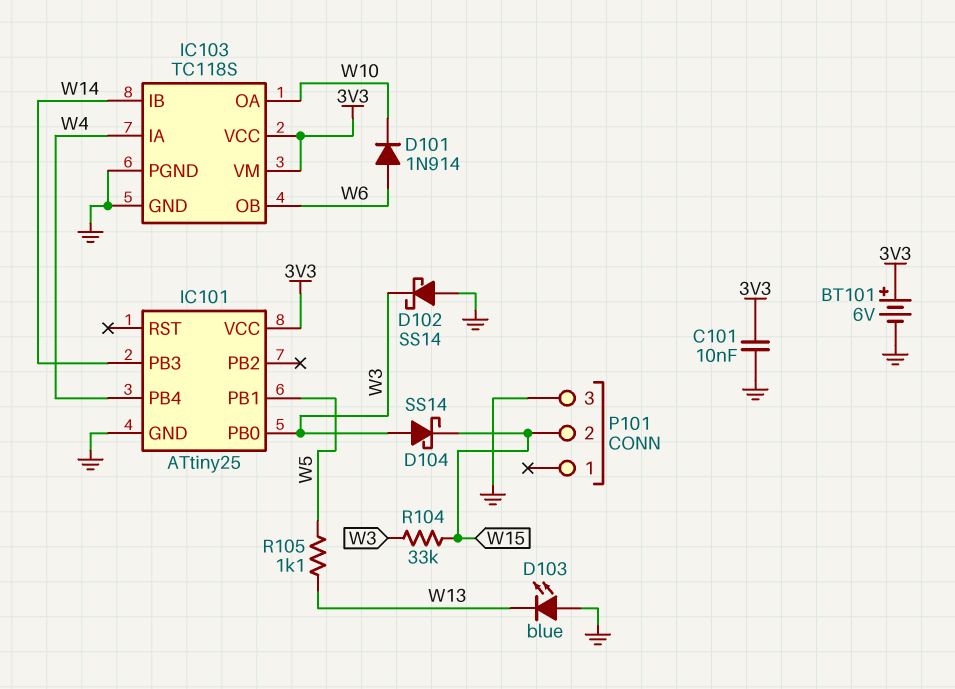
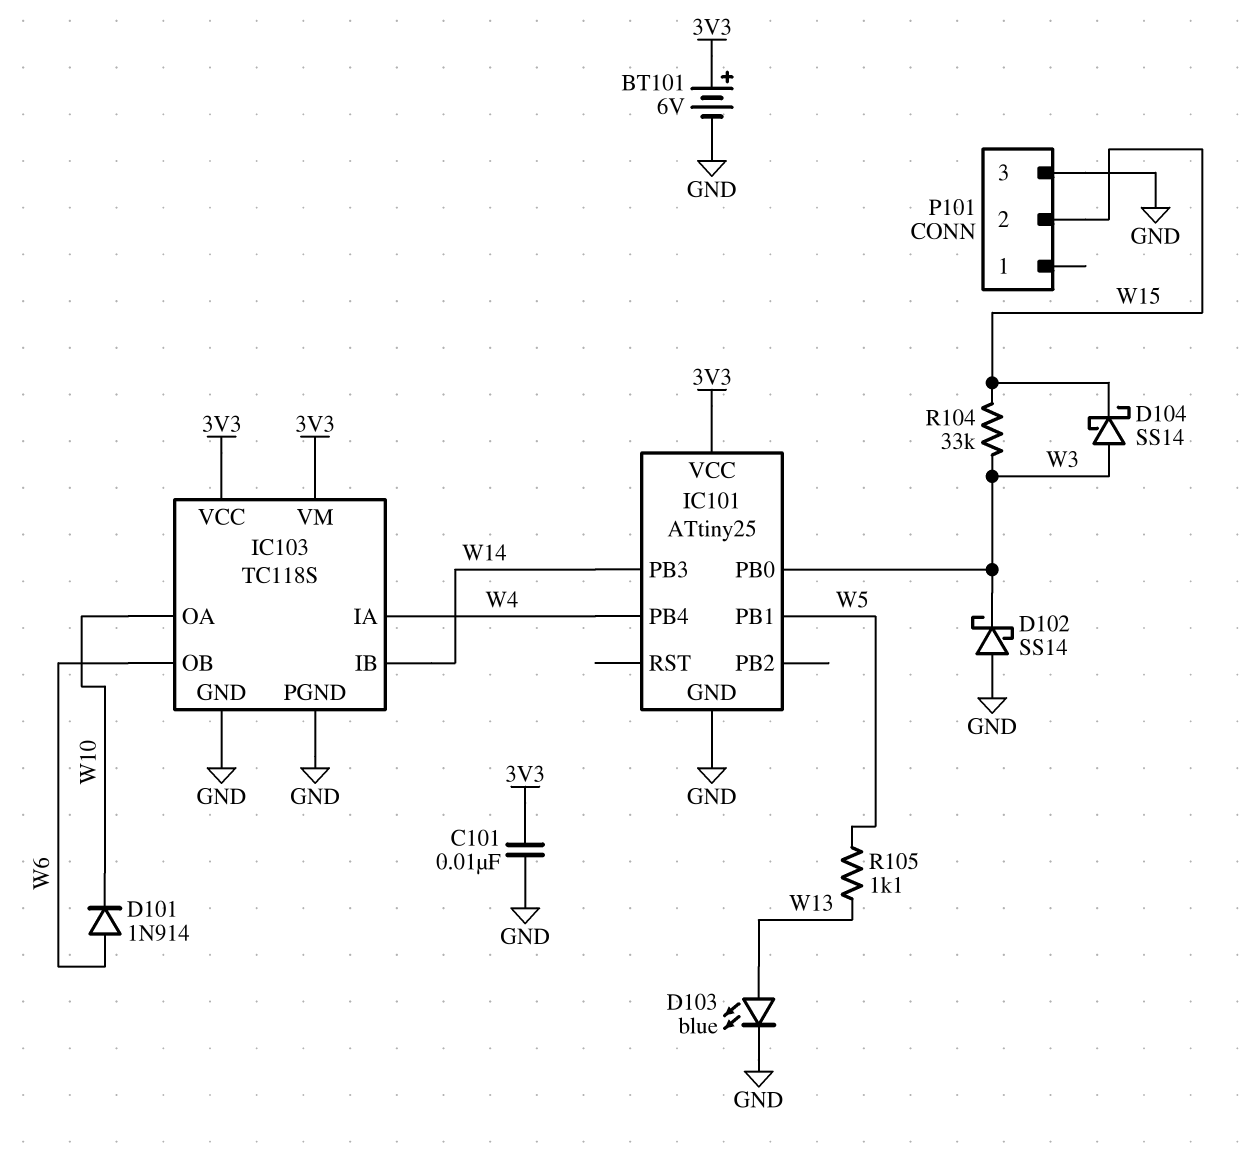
D103: LED blue (A GND, K W13) -> LED blue (A W13, K GND)

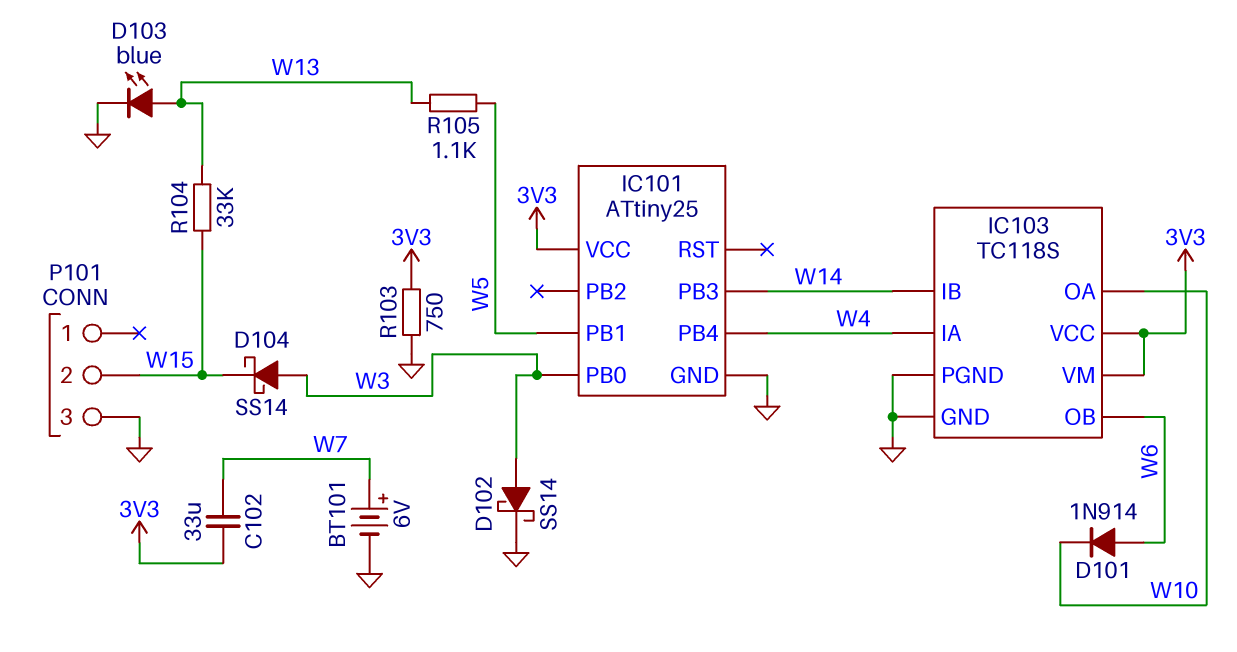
BT101: 6V (plus 3V3, minus GND) -> 6V (plus W7, minus GND)
C101: 10nF (3V3, GND) -> none
C102: none -> 33uF (3V3, W7)
D102: schottky SS14 (A GND, K W3) -> schottky SS14 (A W3, K GND)
R103: none -> 750 (3V3, GND)
R104: 33k (W3, W15) -> 33k (W13, W15)

